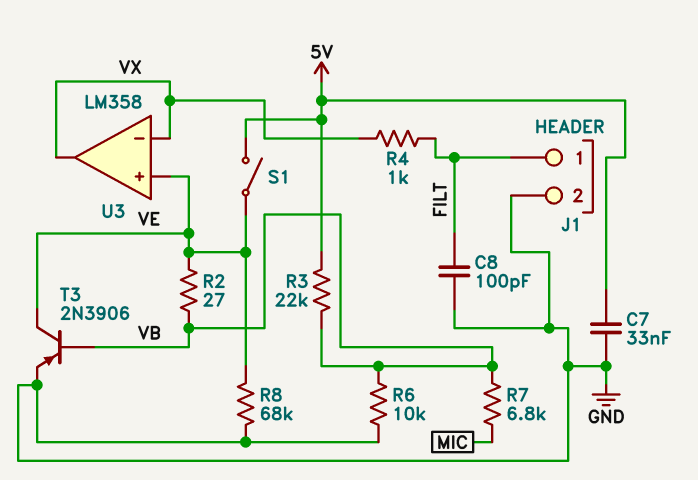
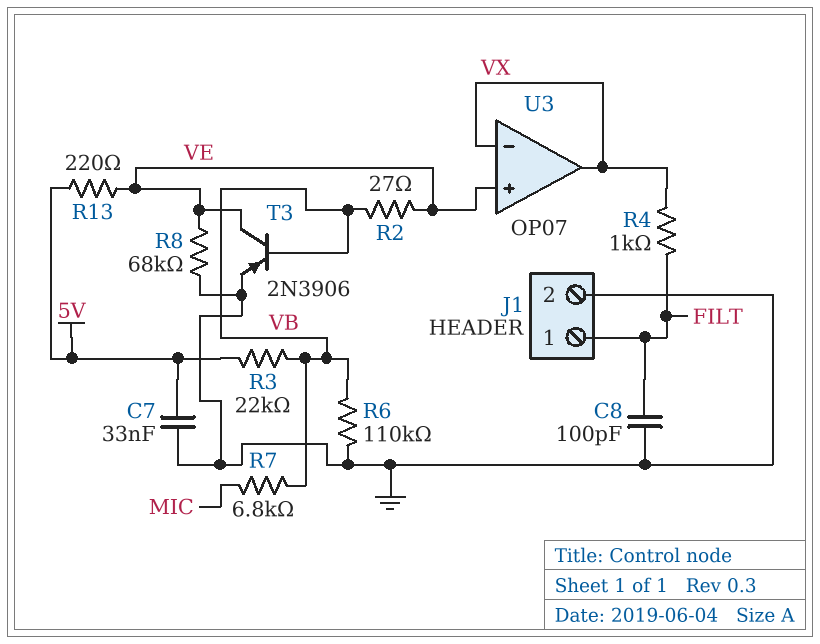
R6: 10k (GND, VB) -> 110k (GND, VB)
R13: none -> 220 (5V, VE)
S1: switch (5V, VE) -> none
U3: LM358 -> OP07

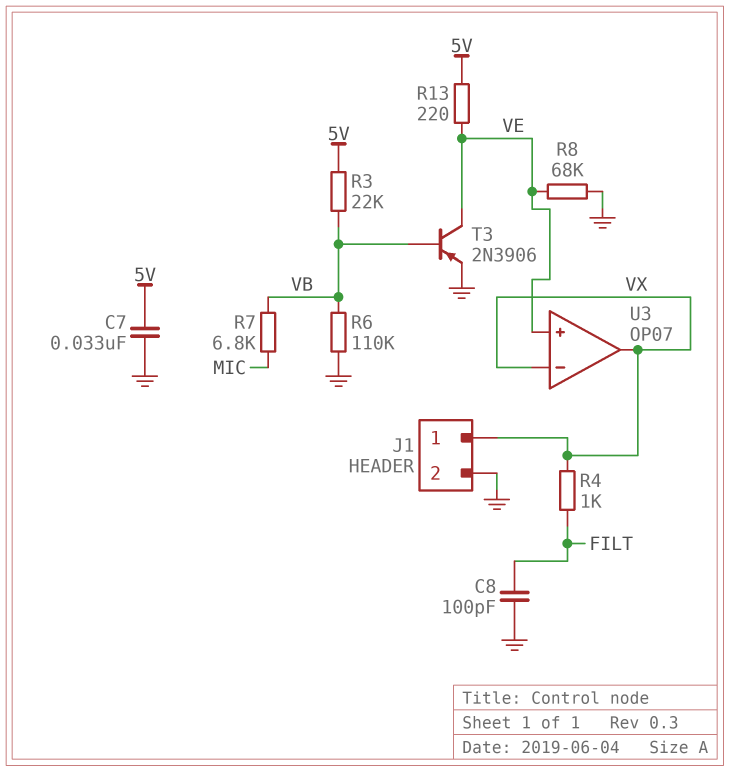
J1 pin 1: FILT -> VX
R2: 27 (VB, VE) -> none

